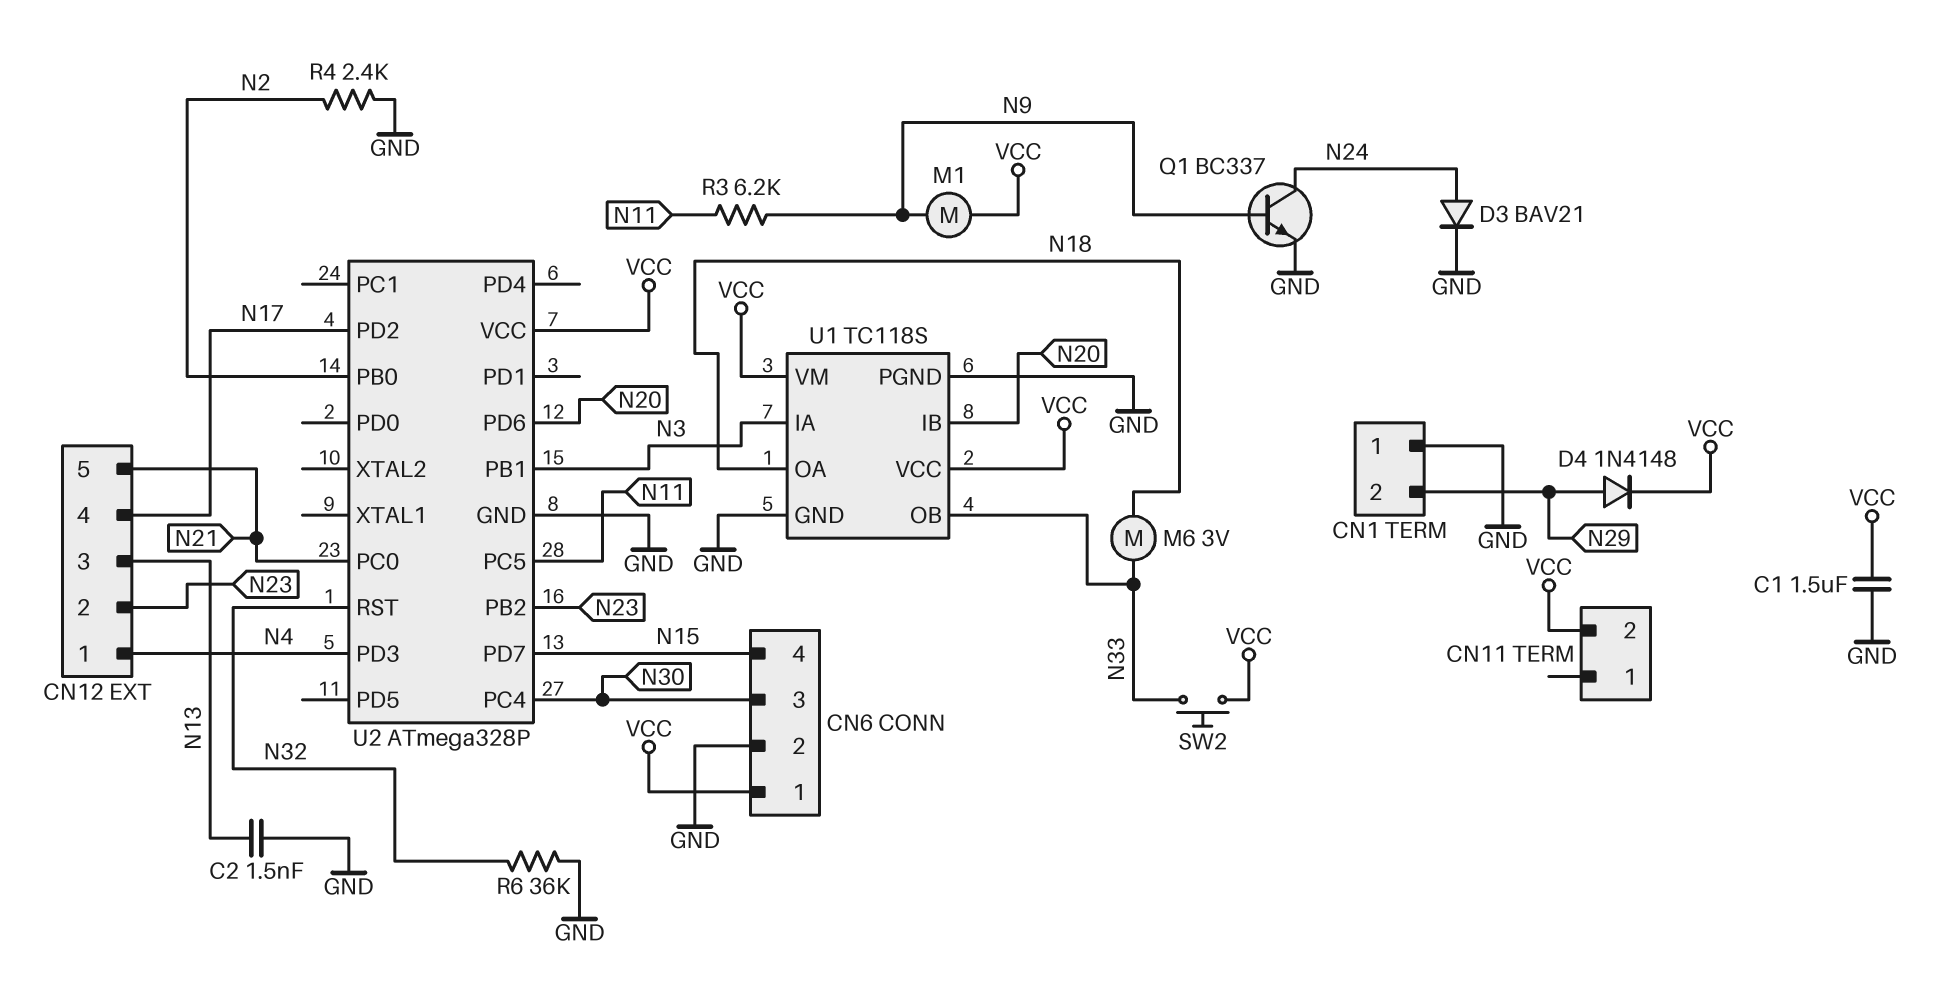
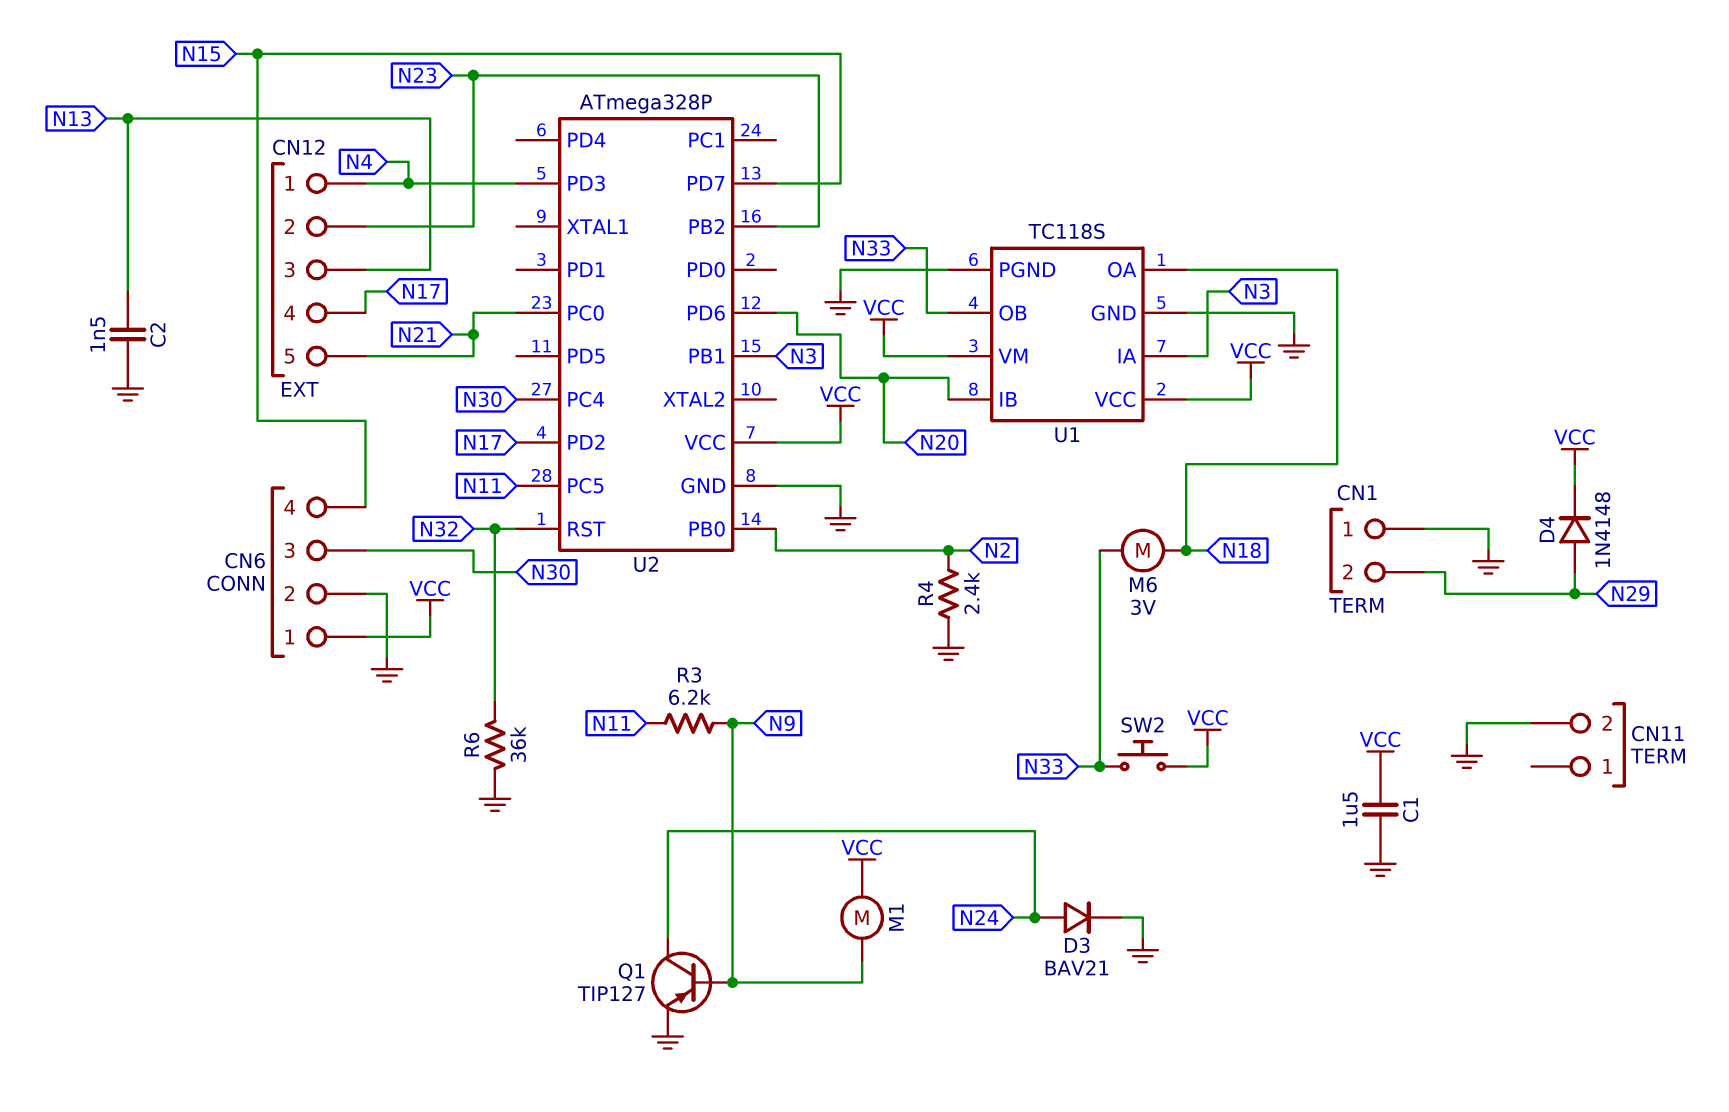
CN11 pin 2: VCC -> GND
Q1: NPN BC337 (B N9, C N24, E GND) -> PNP TIP127 (B N9, C N24, E GND)

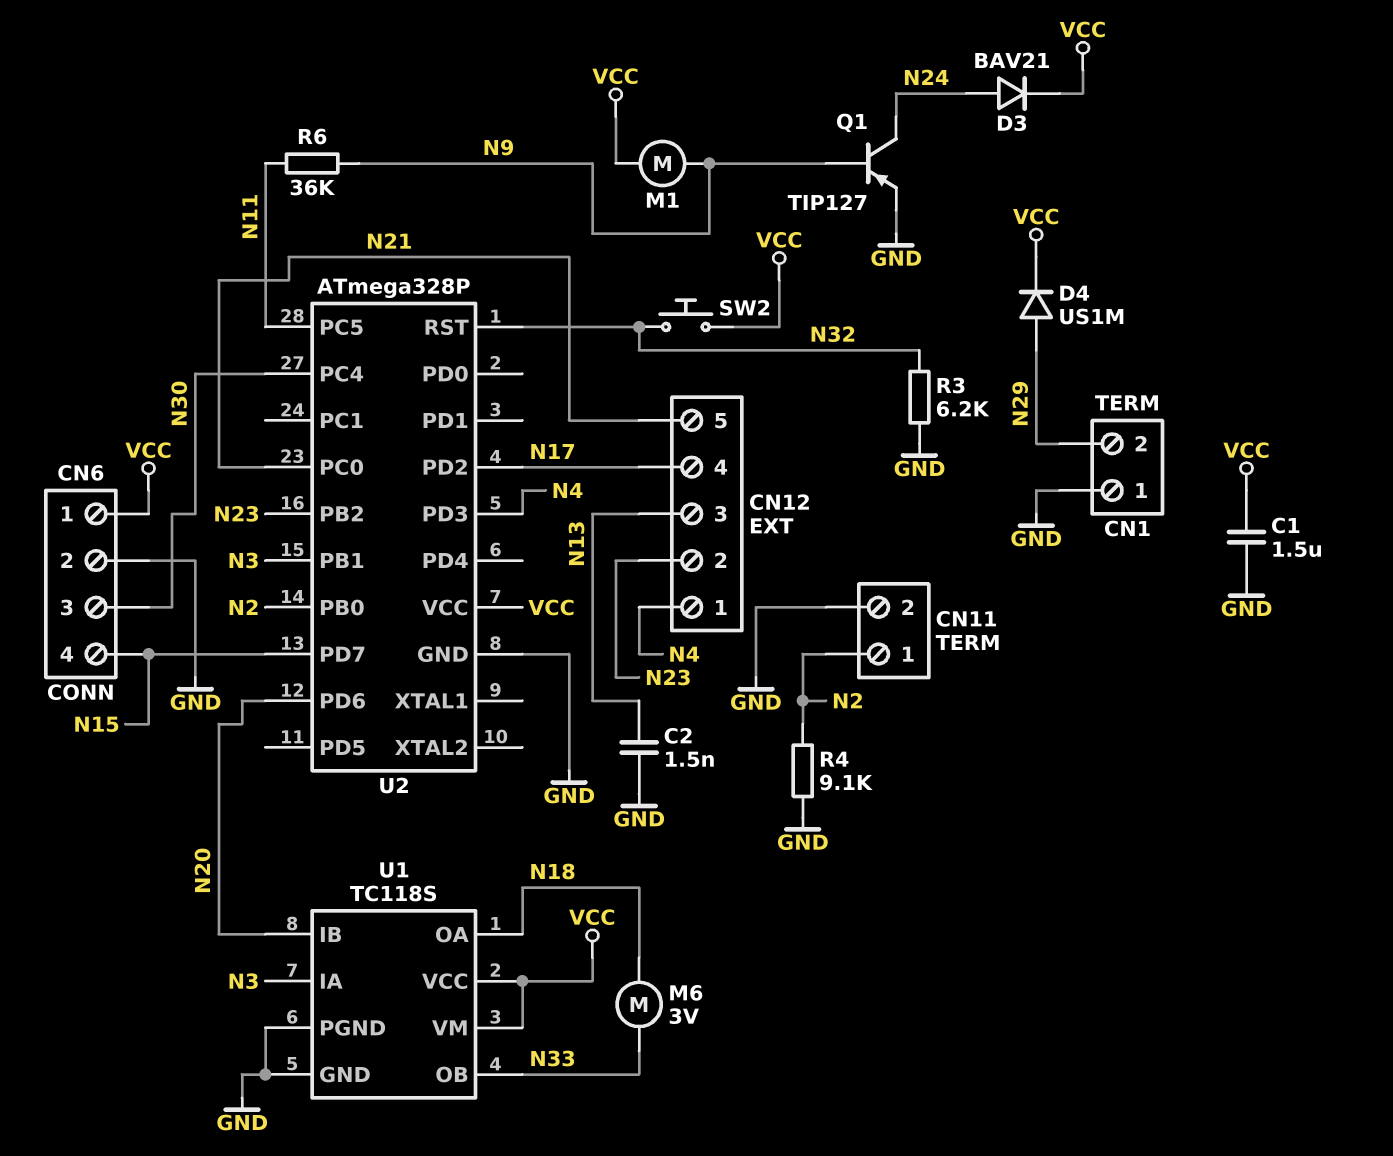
CN11 pin 1: none -> N2
D3: diode BAV21 (A N24, K GND) -> diode BAV21 (A N24, K VCC)
D4: diode 1N4148 (A N29, K VCC) -> diode US1M (A N29, K VCC)
R3: 6.2k (N9, N11) -> 6.2k (GND, N32)
R4: 2.4k (GND, N2) -> 9.1k (GND, N2)
R6: 36k (GND, N32) -> 36k (N9, N11)
SW2: button (N33, VCC) -> button (N32, VCC)

